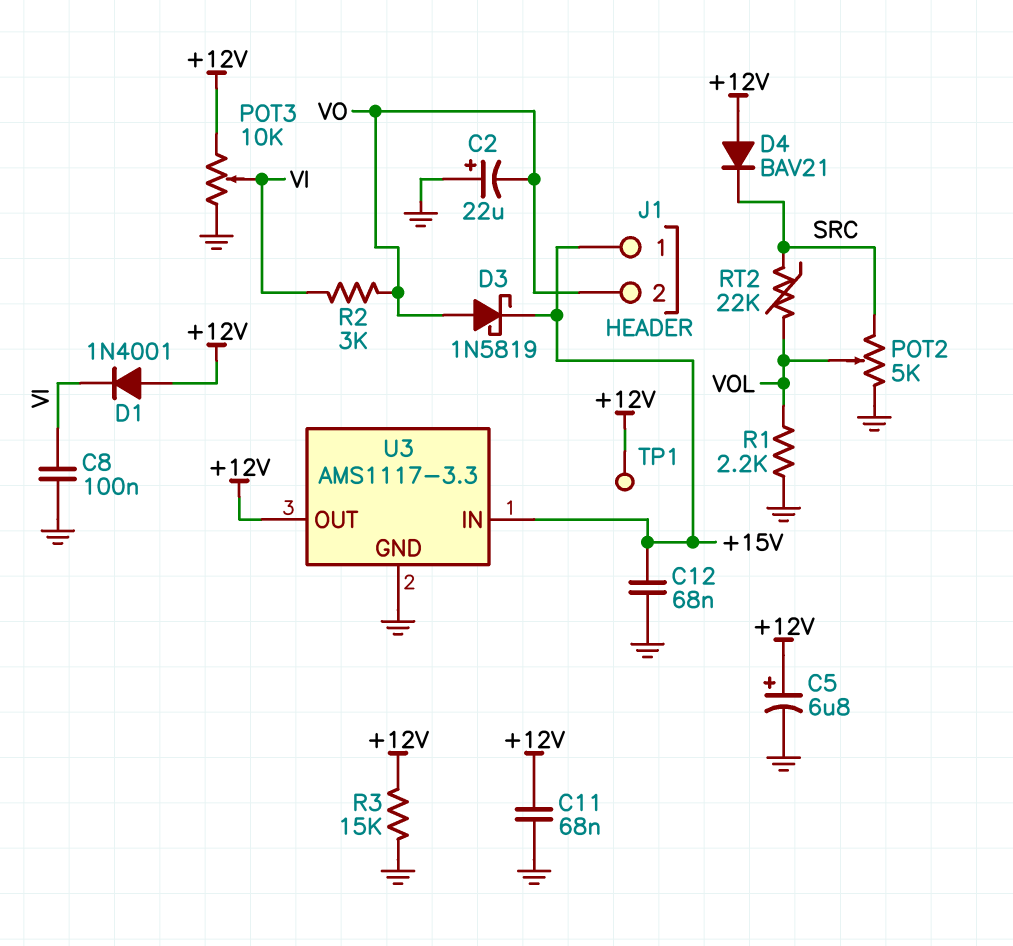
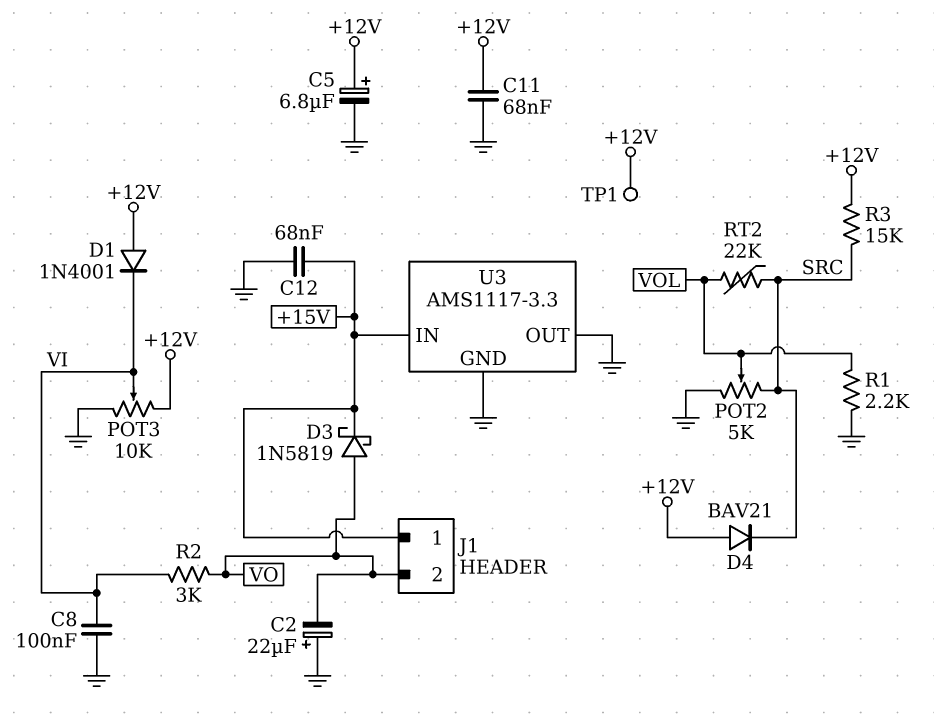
R3: 15k (+12V, GND) -> 15k (+12V, SRC)
U3 pin OUT: +12V -> GND

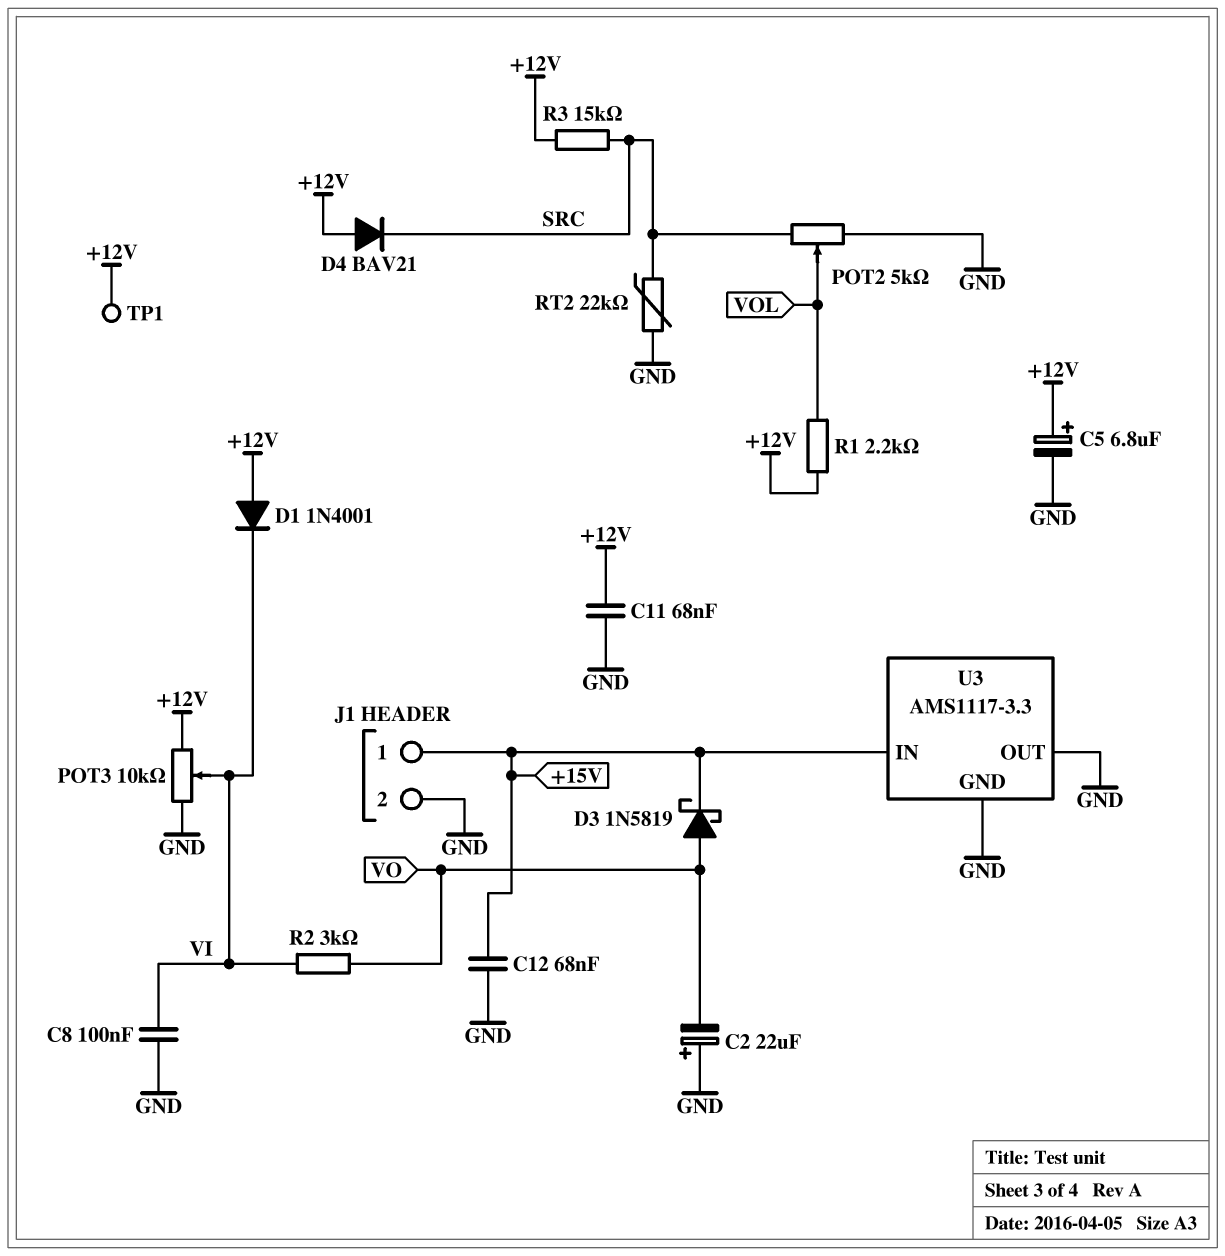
J1 pin 2: VO -> GND
R1: 2.2k (GND, VOL) -> 2.2k (+12V, VOL)
RT2: 22k (SRC, VOL) -> 22k (GND, SRC)

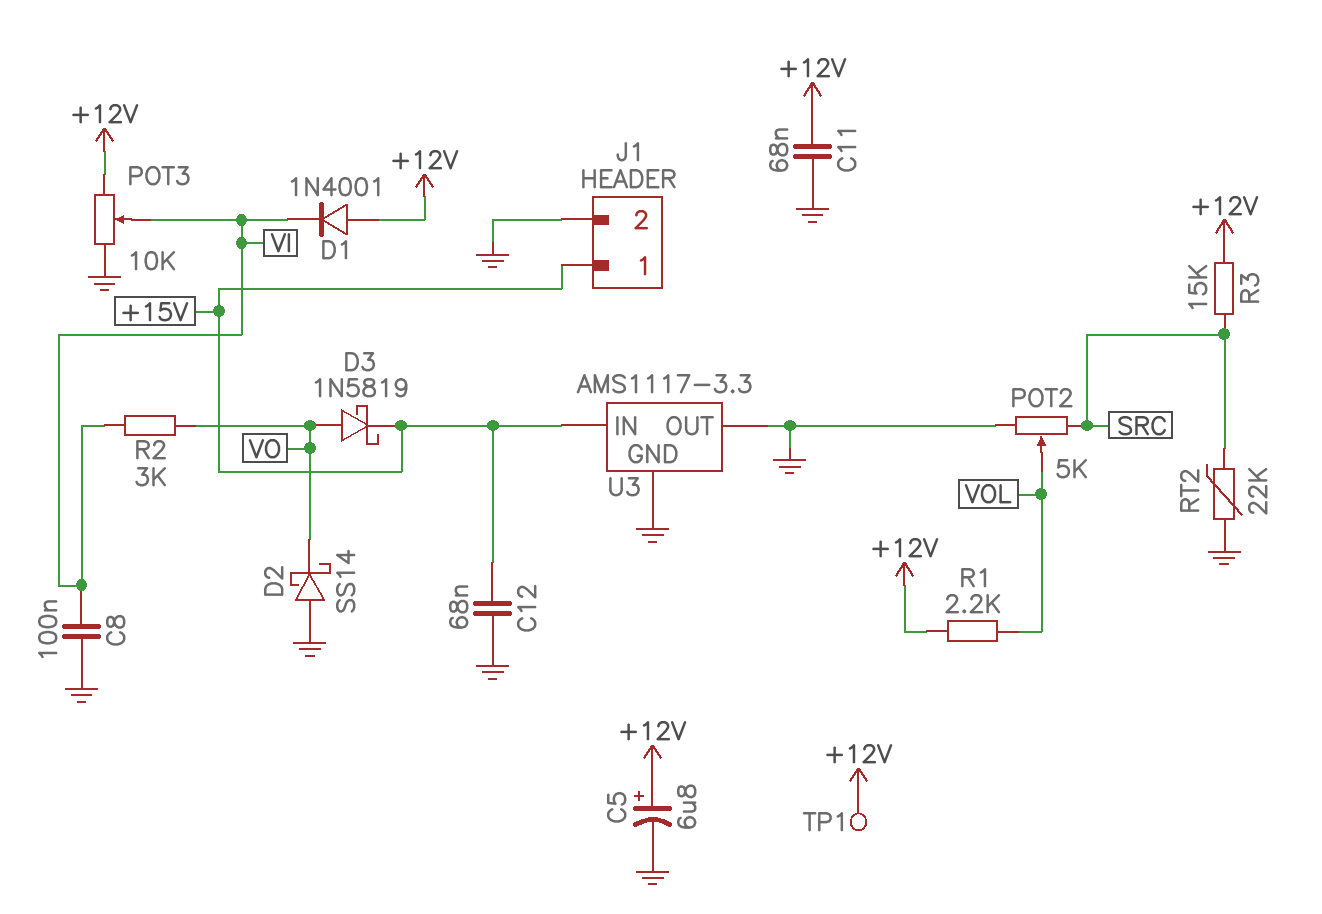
C2: 22uF (plus GND, minus VO) -> none
D2: none -> schottky SS14 (A GND, K VO)
D4: diode BAV21 (A +12V, K SRC) -> none

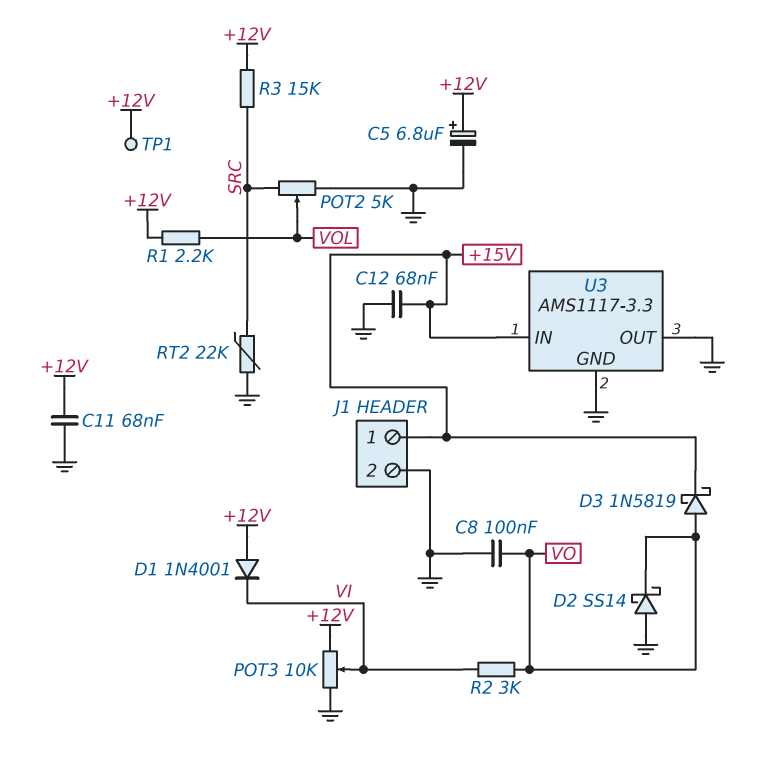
C8: 100nF (GND, VI) -> 100nF (GND, VO)

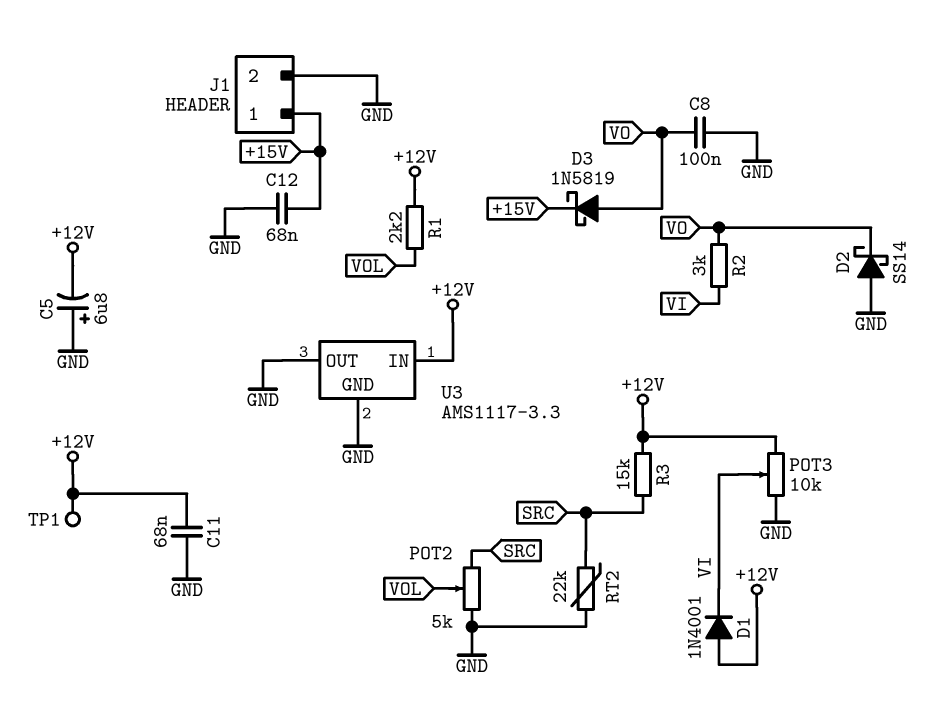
C5: 6.8uF (plus +12V, minus GND) -> 6.8uF (plus GND, minus +12V)
U3 pin IN: +15V -> +12V

